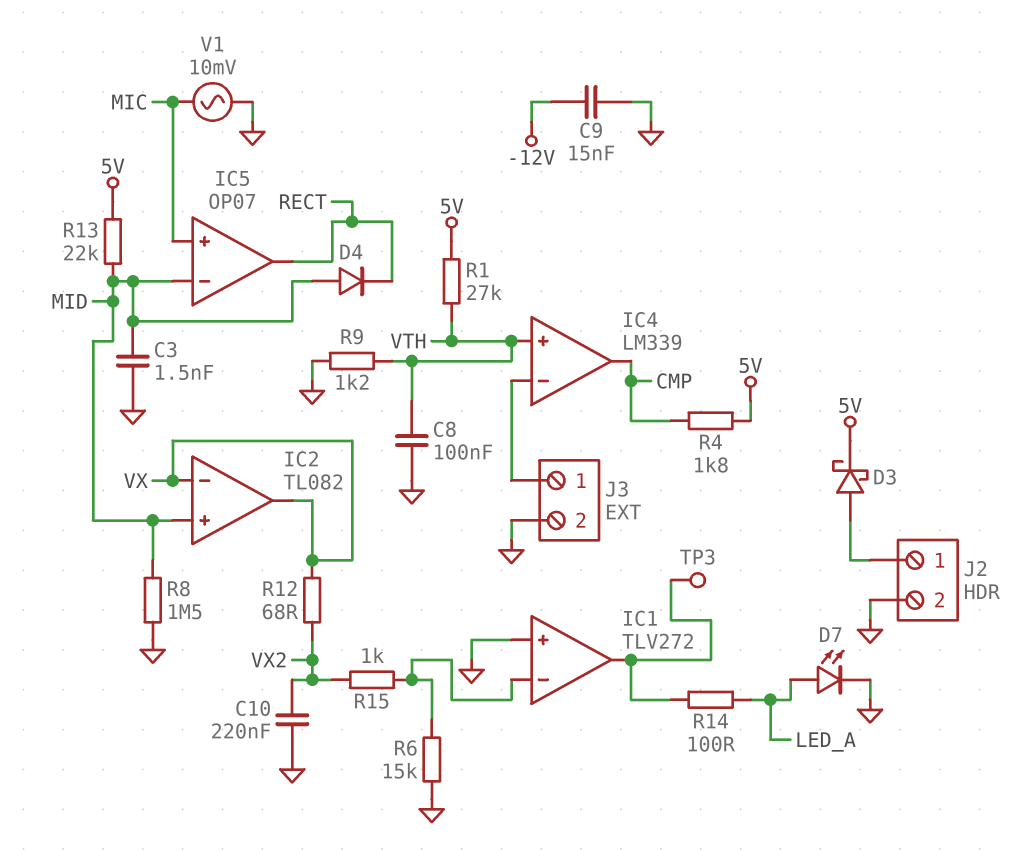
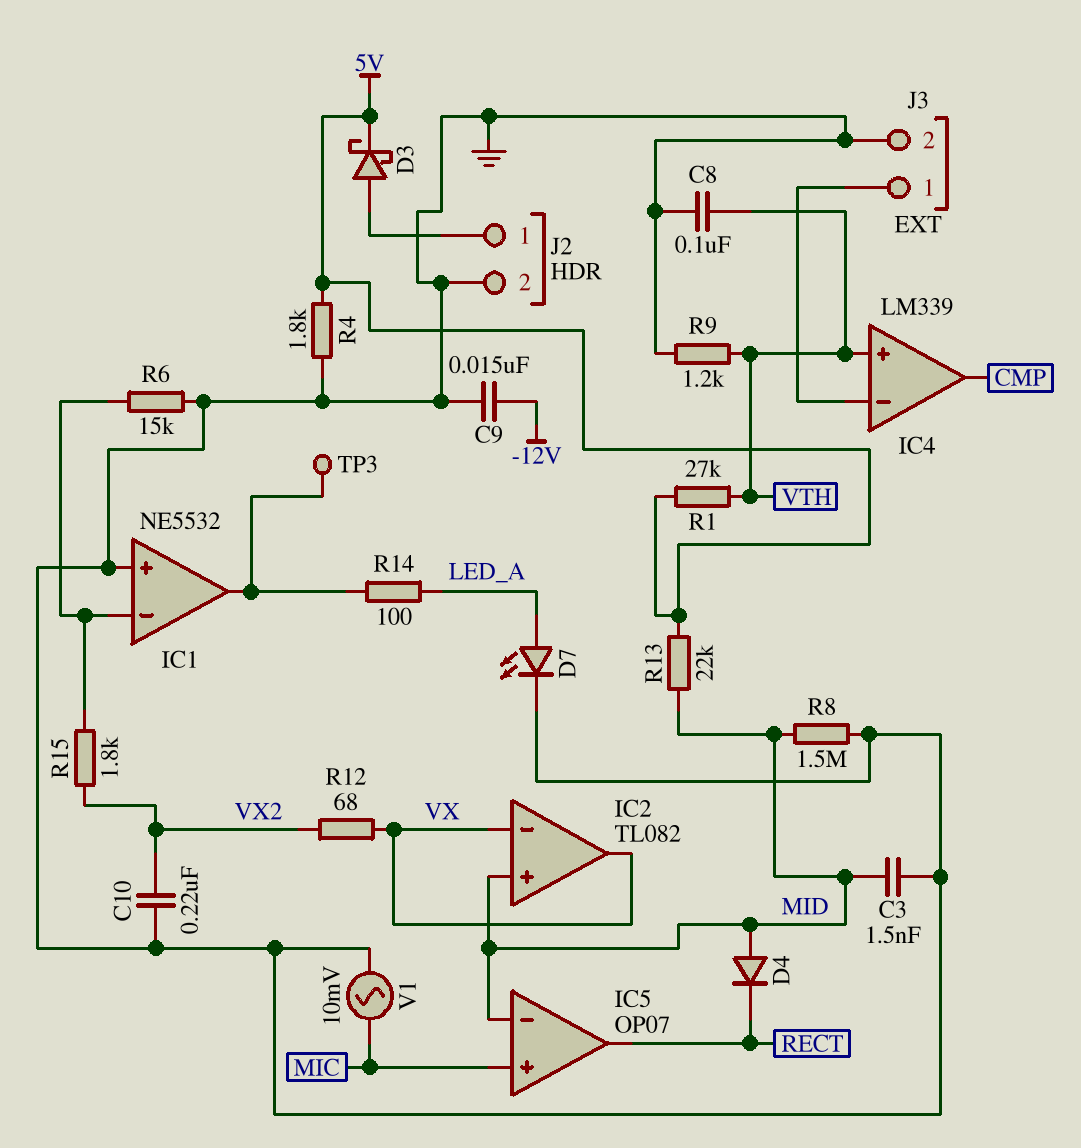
IC1: TLV272 -> NE5532
R4: 1.8k (5V, CMP) -> 1.8k (5V, GND)
R15: 1k (IC1/in-, VX2) -> 1.8k (IC1/in-, VX2)

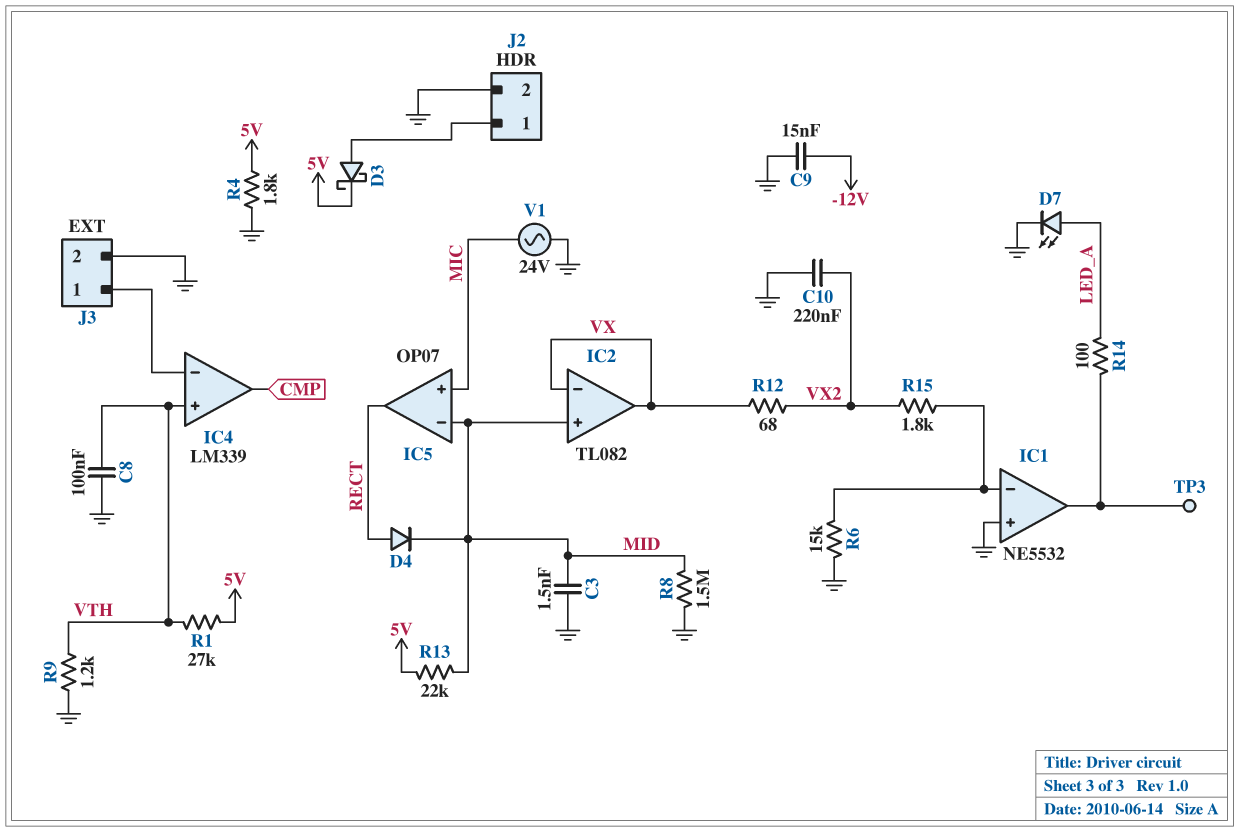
D4: diode (A MID, K RECT) -> diode (A RECT, K MID)
V1: AC 10mV (GND, MIC) -> AC 24V (GND, MIC)

